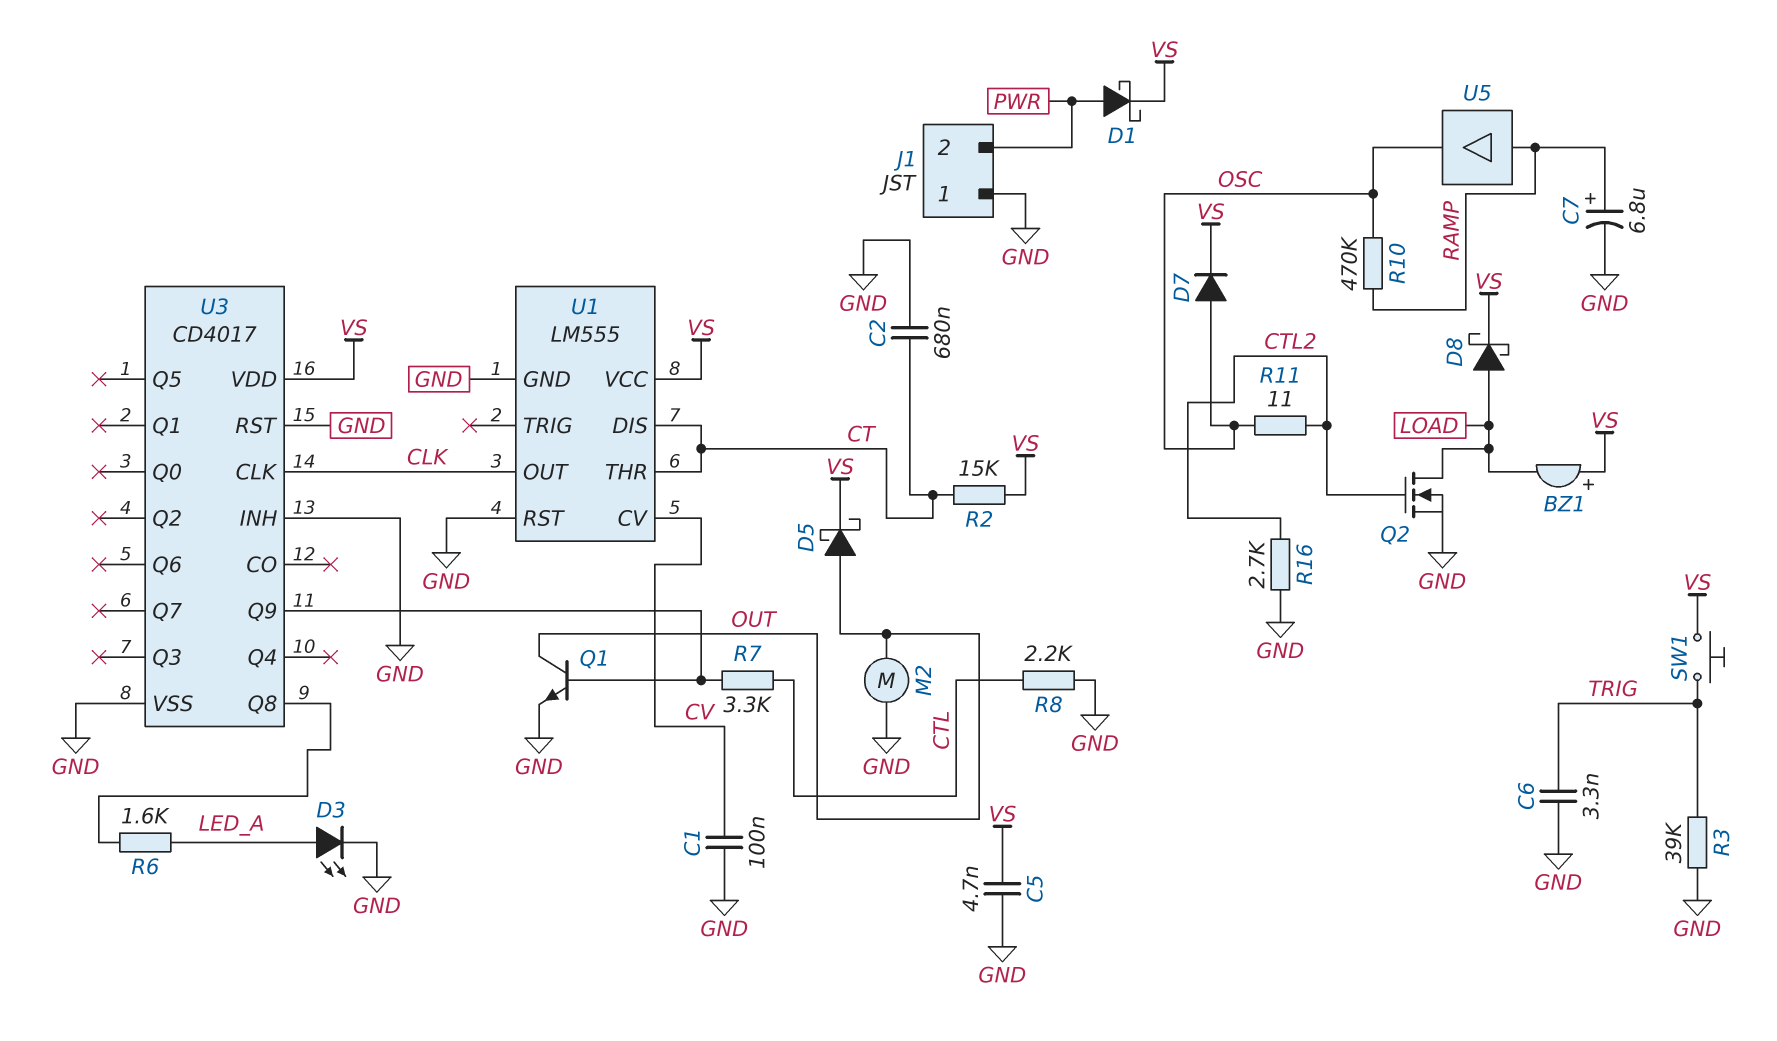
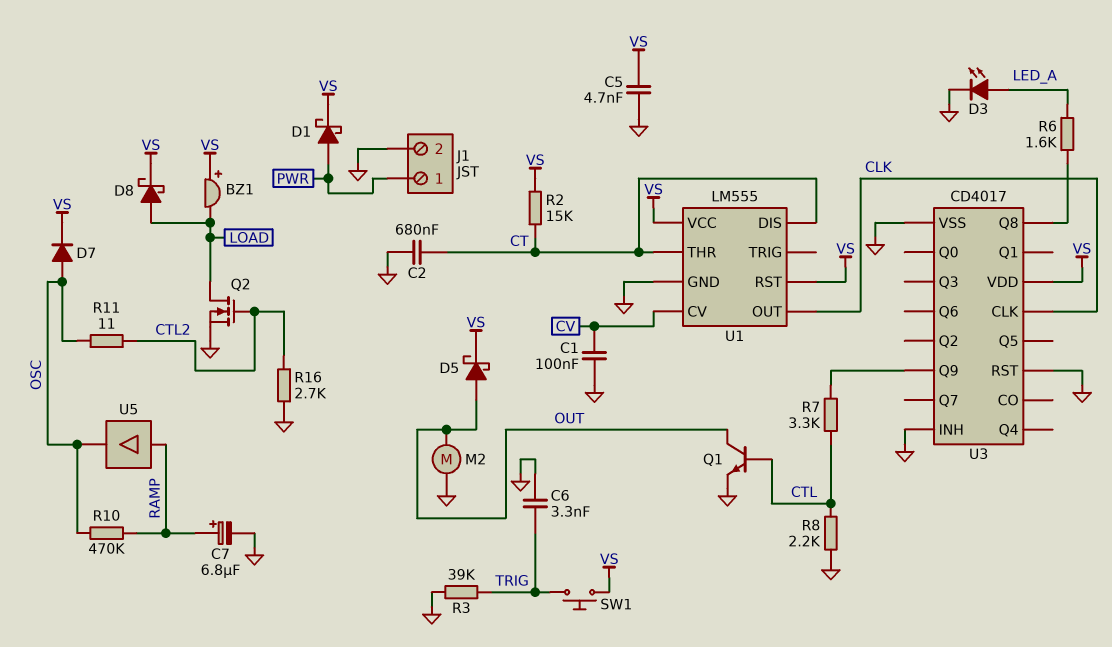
J1 pin 1: GND -> PWR
J1 pin 2: PWR -> GND
Q1: NPN (B U3/Q9, C OUT, E GND) -> NPN (B CTL, C OUT, E GND)
U1 pin RST: GND -> VS

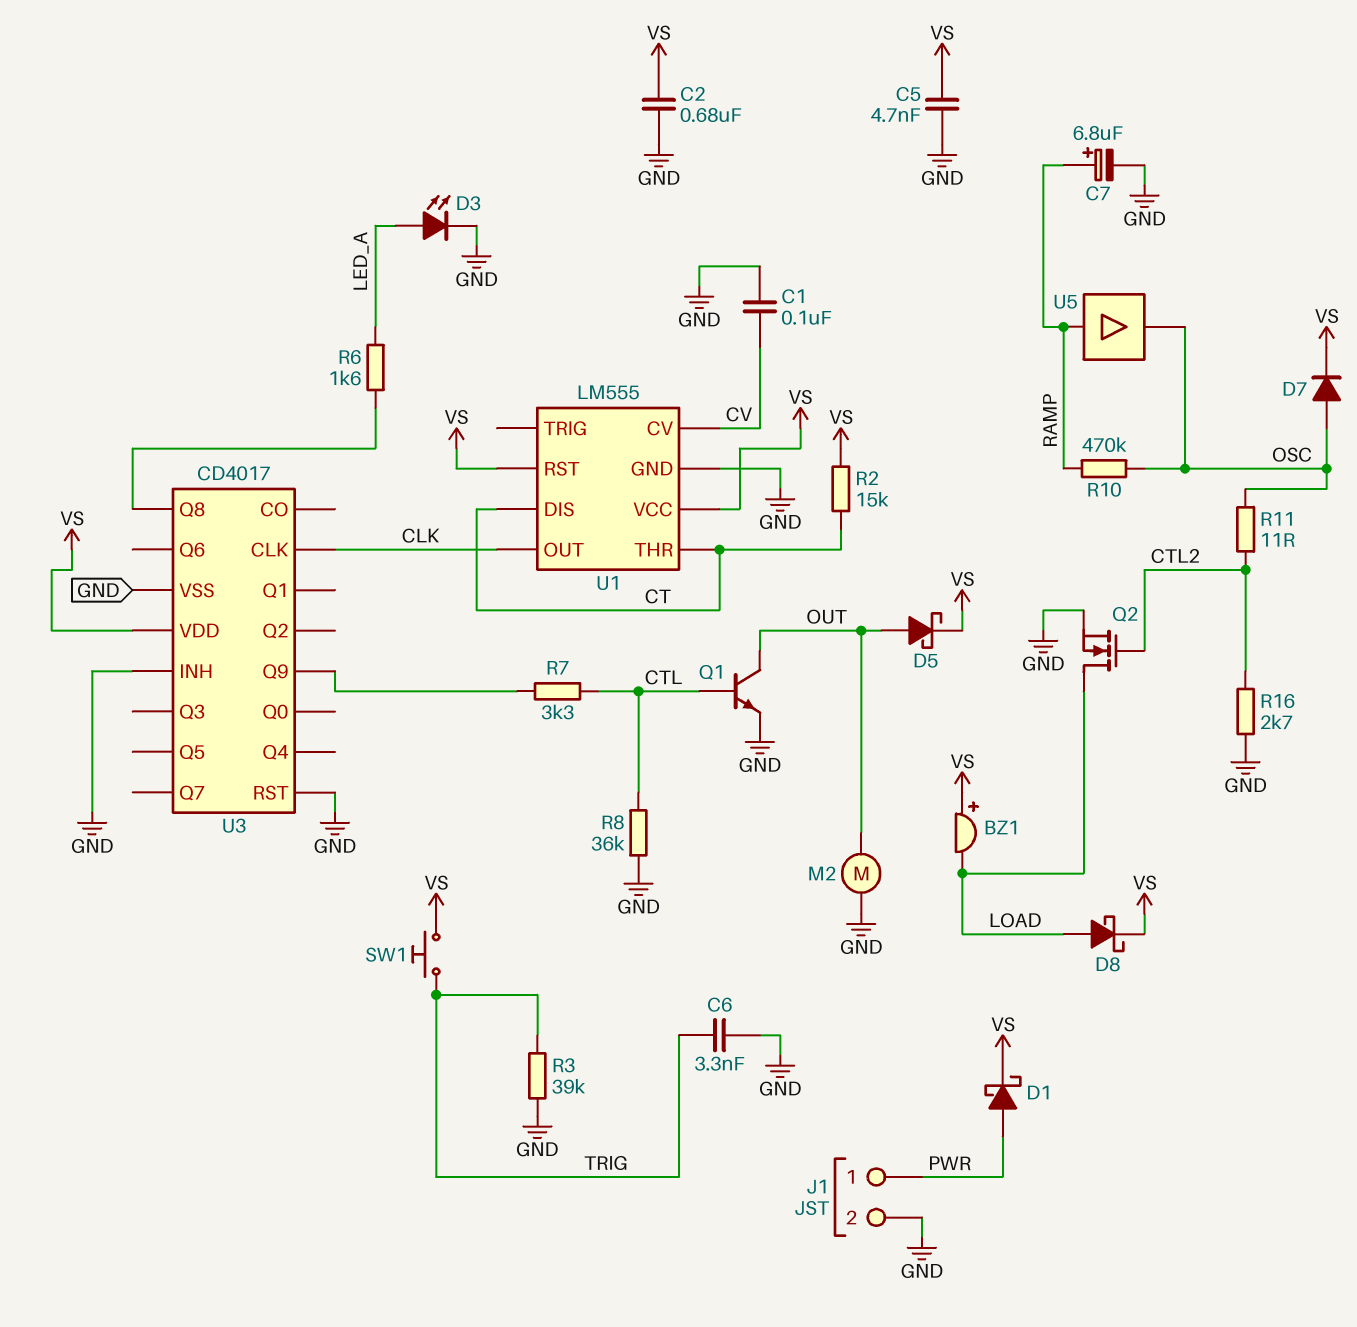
C2: 680nF (CT, GND) -> 680nF (GND, VS)
R8: 2.2k (CTL, GND) -> 36k (CTL, GND)

